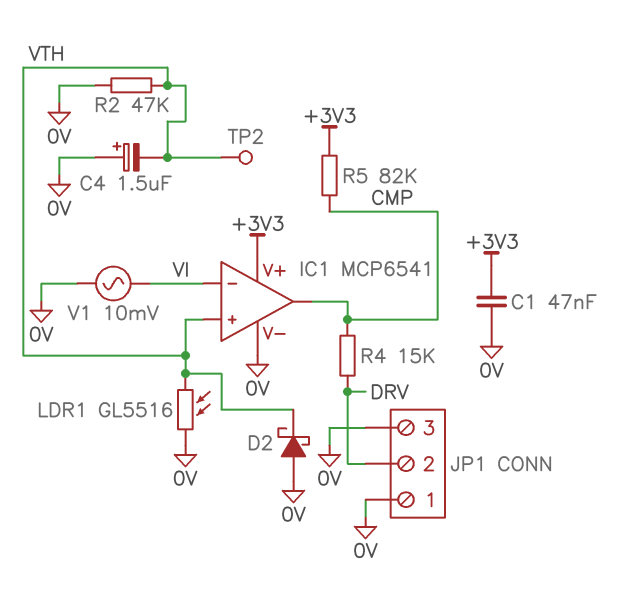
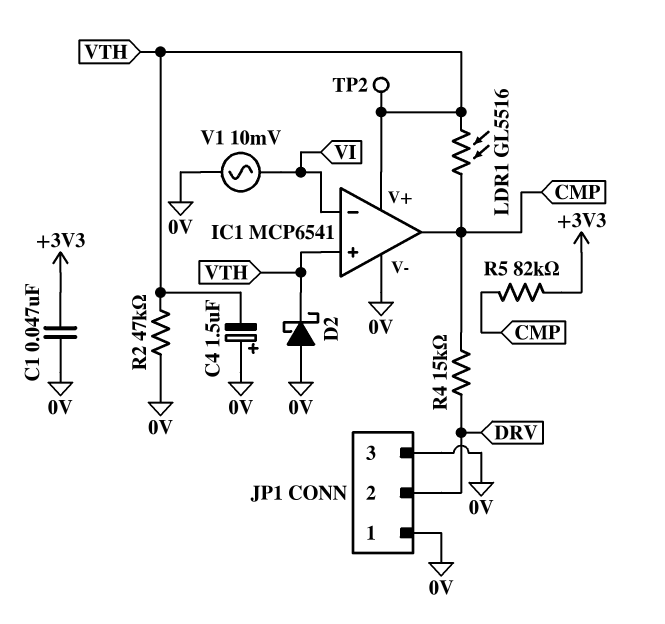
IC1 pin V+: +3V3 -> VTH
LDR1: GL5516 (0V, VTH) -> GL5516 (CMP, VTH)

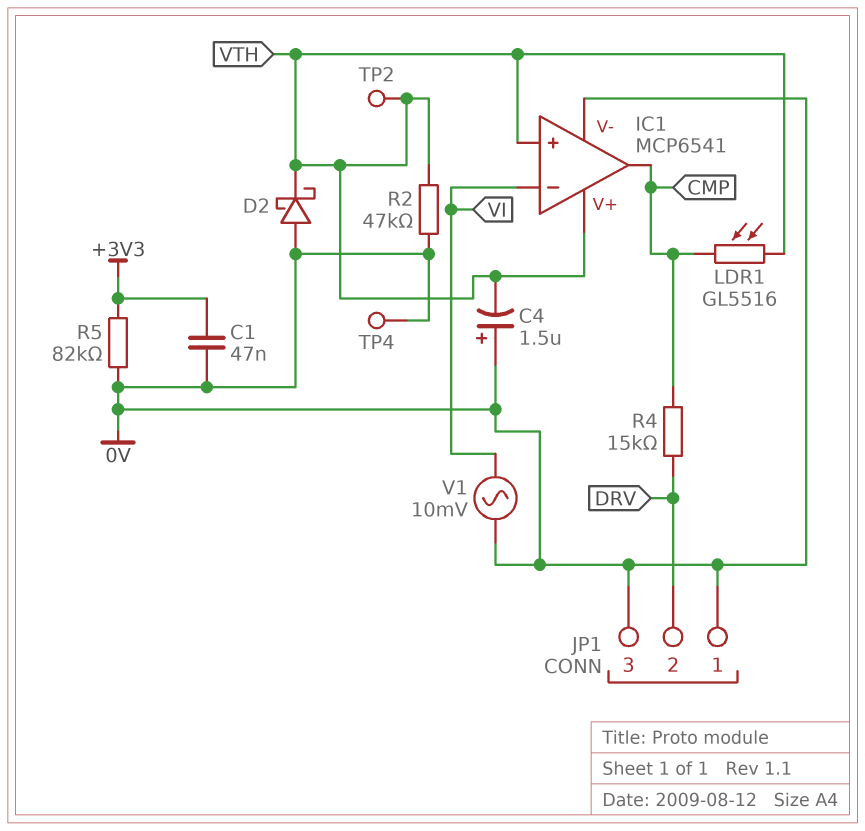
R5: 82k (+3V3, CMP) -> 82k (+3V3, 0V)
TP4: none -> test point (0V)

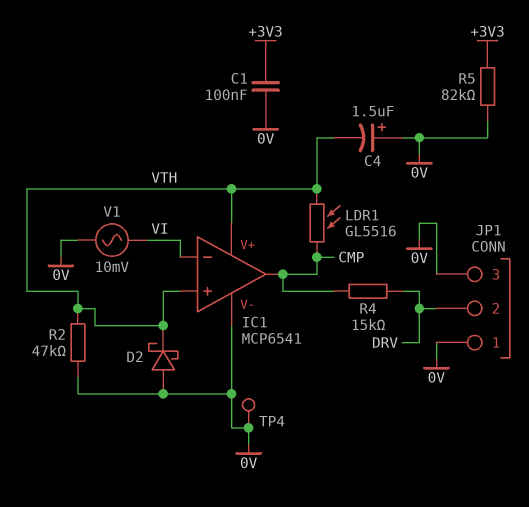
C1: 47nF (+3V3, 0V) -> 100nF (+3V3, 0V)
TP2: test point (VTH) -> none

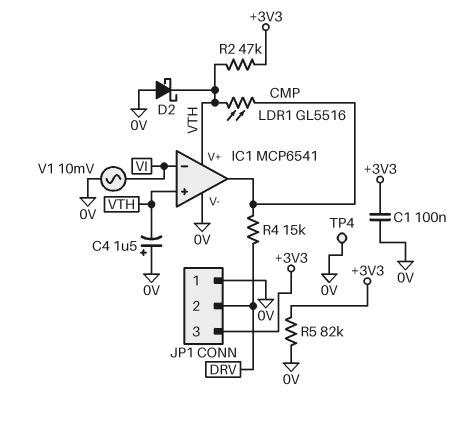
JP1 pin 3: 0V -> +3V3
R2: 47k (0V, VTH) -> 47k (+3V3, VTH)

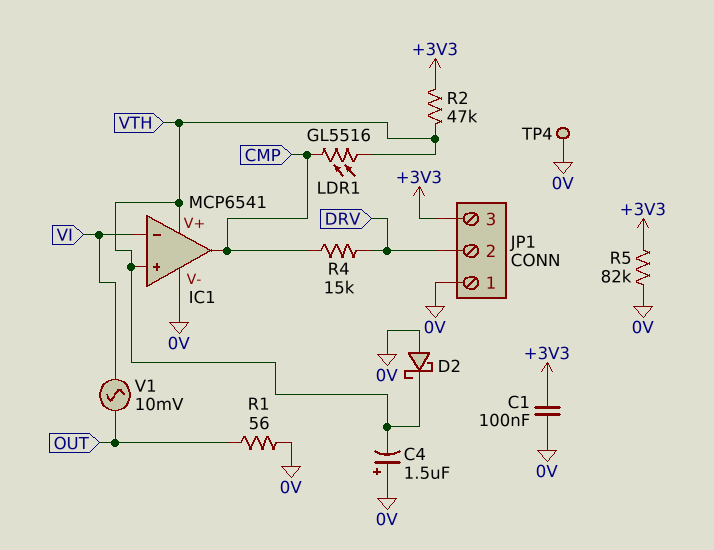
R1: none -> 56 (0V, OUT)
V1: AC 10mV (0V, VI) -> AC 10mV (OUT, VI)

